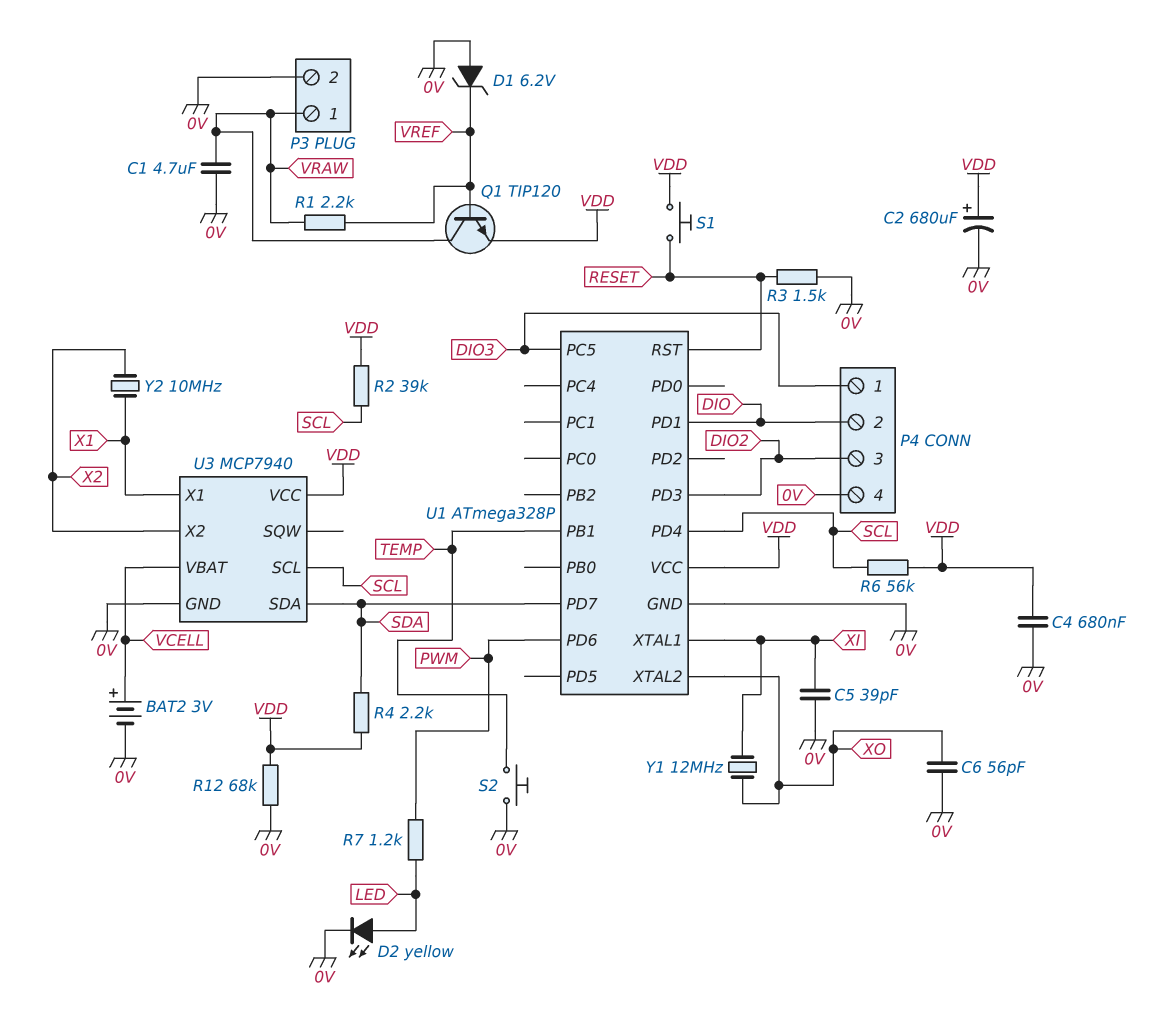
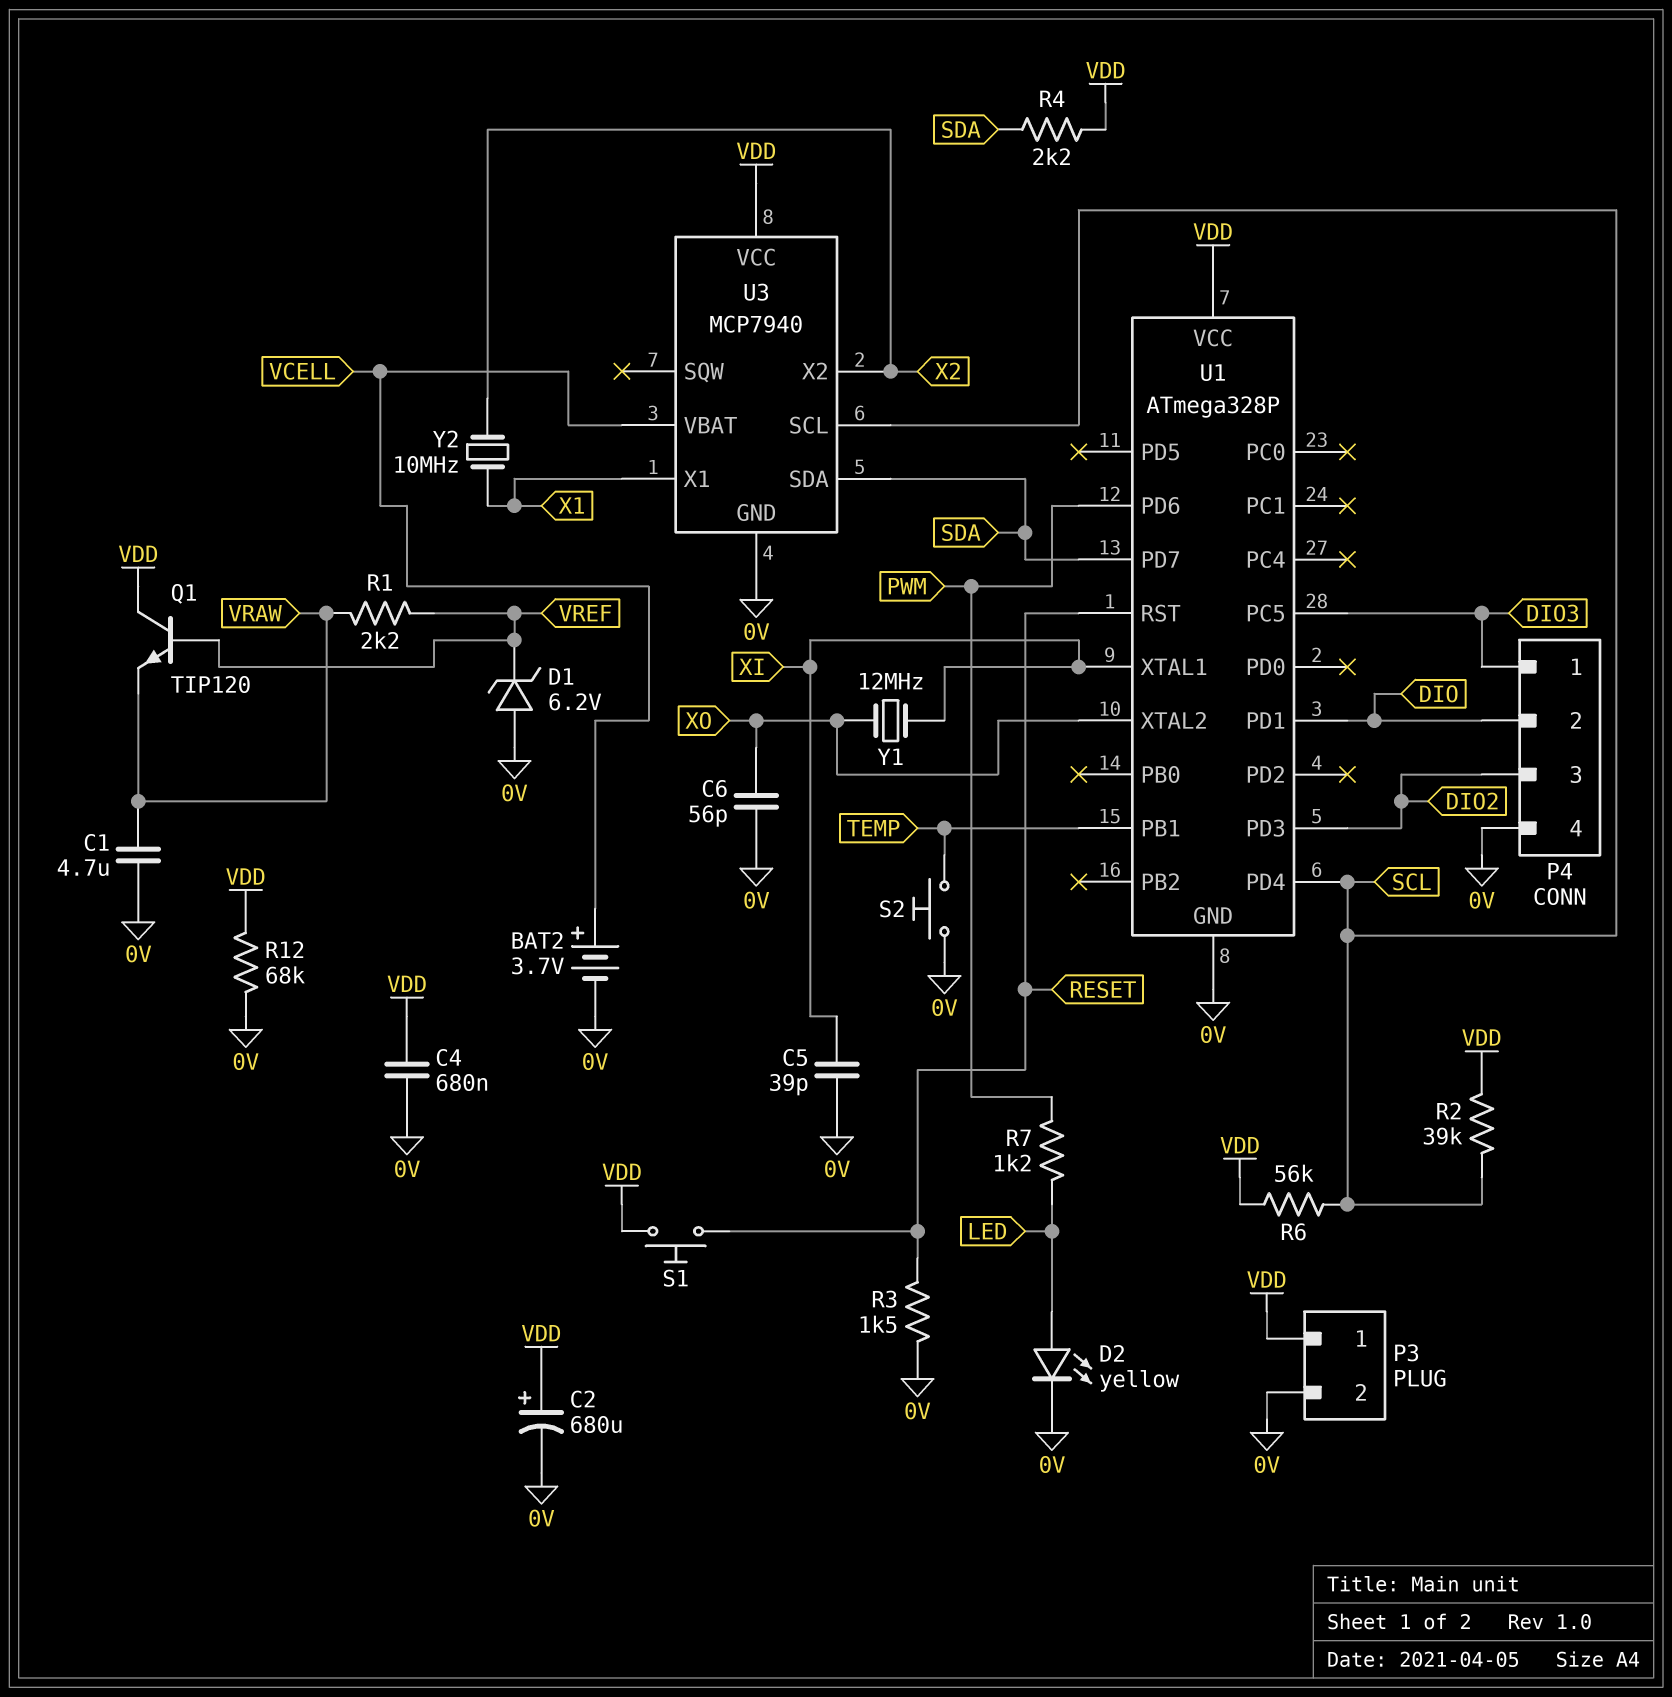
BAT2: 3V (plus VCELL, minus 0V) -> 3.7V (plus VCELL, minus 0V)
P3 pin 1: VRAW -> VDD
Q1: NPN TIP120 (B VREF, C VRAW, E VDD) -> NPN TIP120 (B VREF, C VDD, E VRAW)

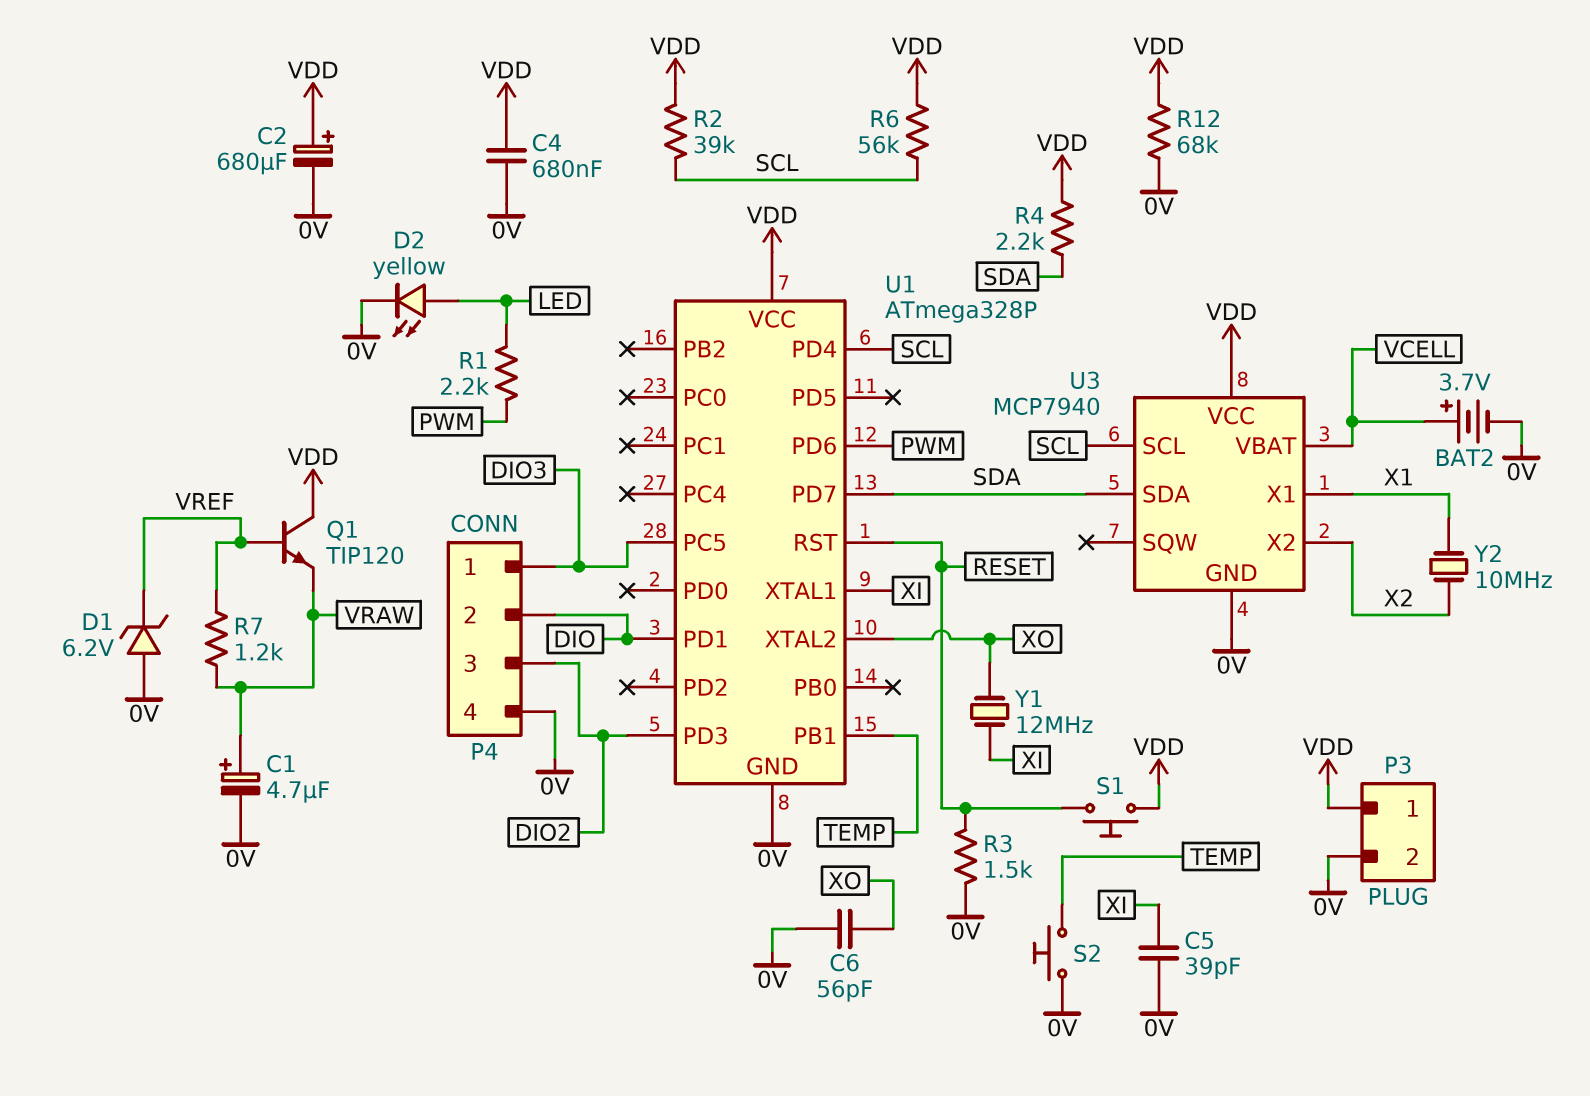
C1: 4.7uF (0V, VRAW) -> 4.7uF (plus VRAW, minus 0V)
R1: 2.2k (VRAW, VREF) -> 2.2k (LED, PWM)
R7: 1.2k (LED, PWM) -> 1.2k (VRAW, VREF)

